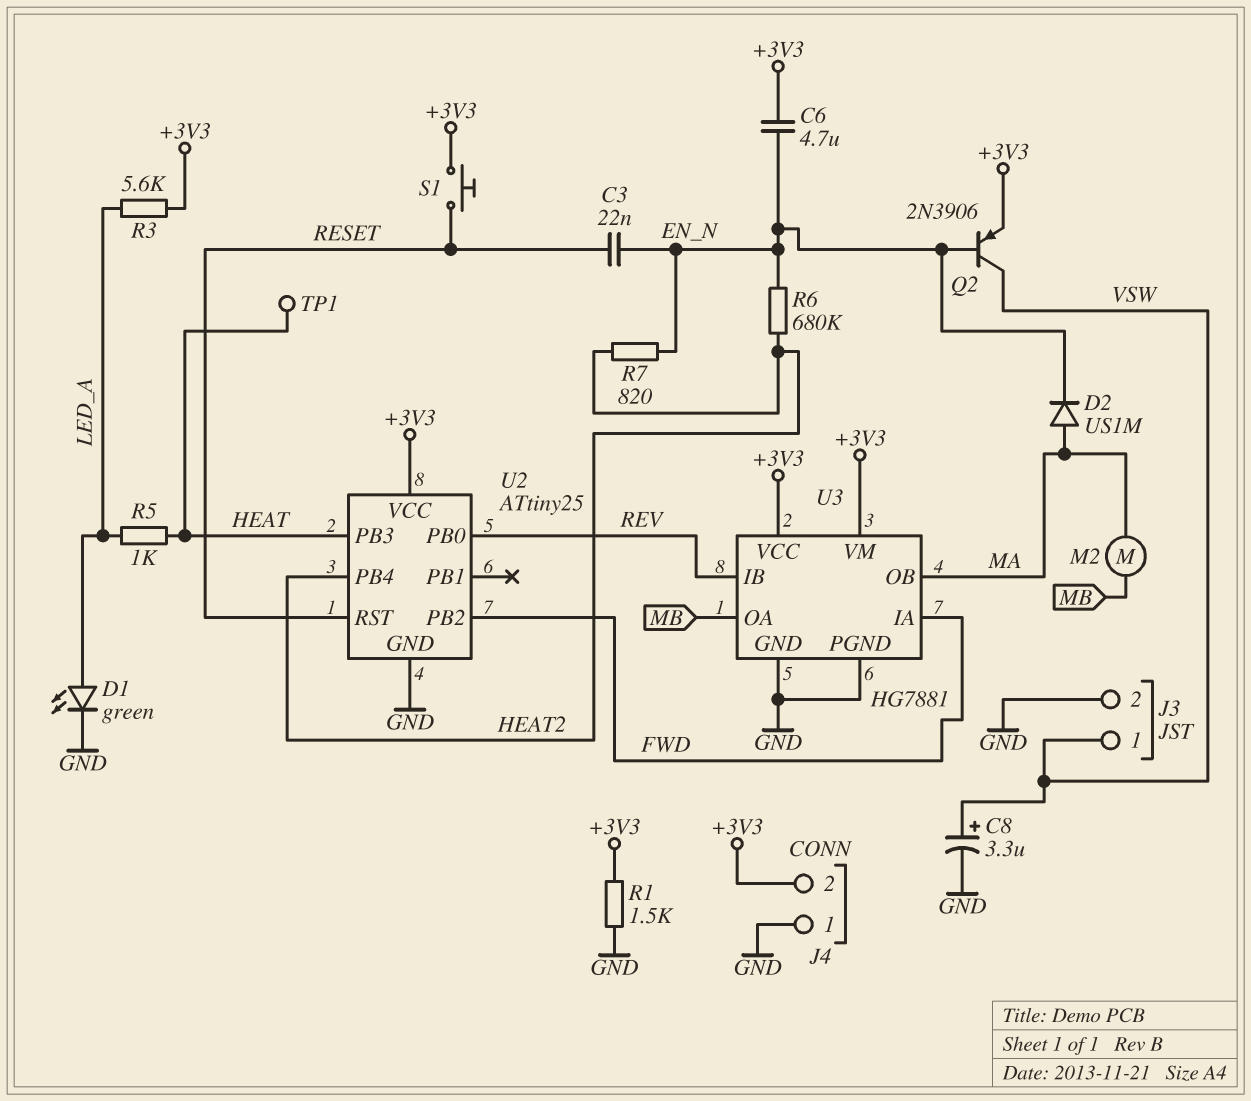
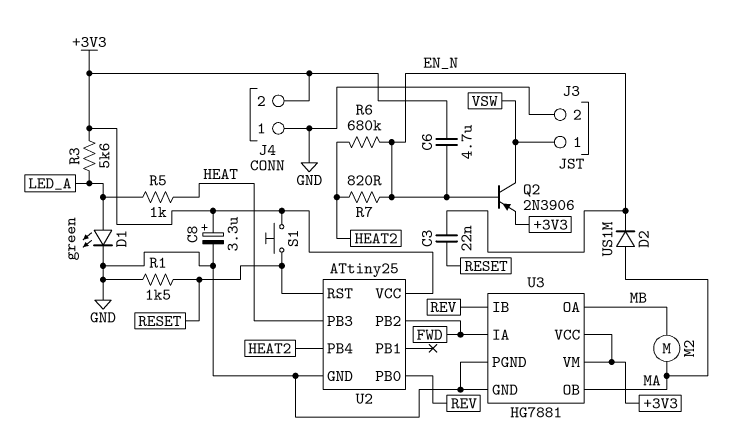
C8: 3.3uF (plus VSW, minus GND) -> 3.3uF (plus +3V3, minus GND)
R1: 1.5k (+3V3, GND) -> 1.5k (GND, RESET)
TP1: test point (HEAT) -> none

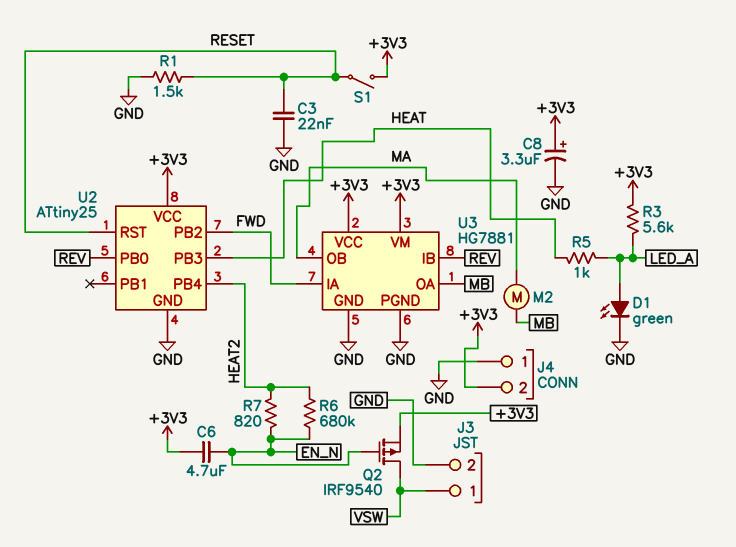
C3: 22nF (EN_N, RESET) -> 22nF (GND, RESET)
D2: diode US1M (A MA, K EN_N) -> none
Q2: PNP 2N3906 (B EN_N, C VSW, E +3V3) -> PMOS IRF9540 (G EN_N, D VSW, S +3V3)
S1: button (+3V3, RESET) -> switch (+3V3, RESET)

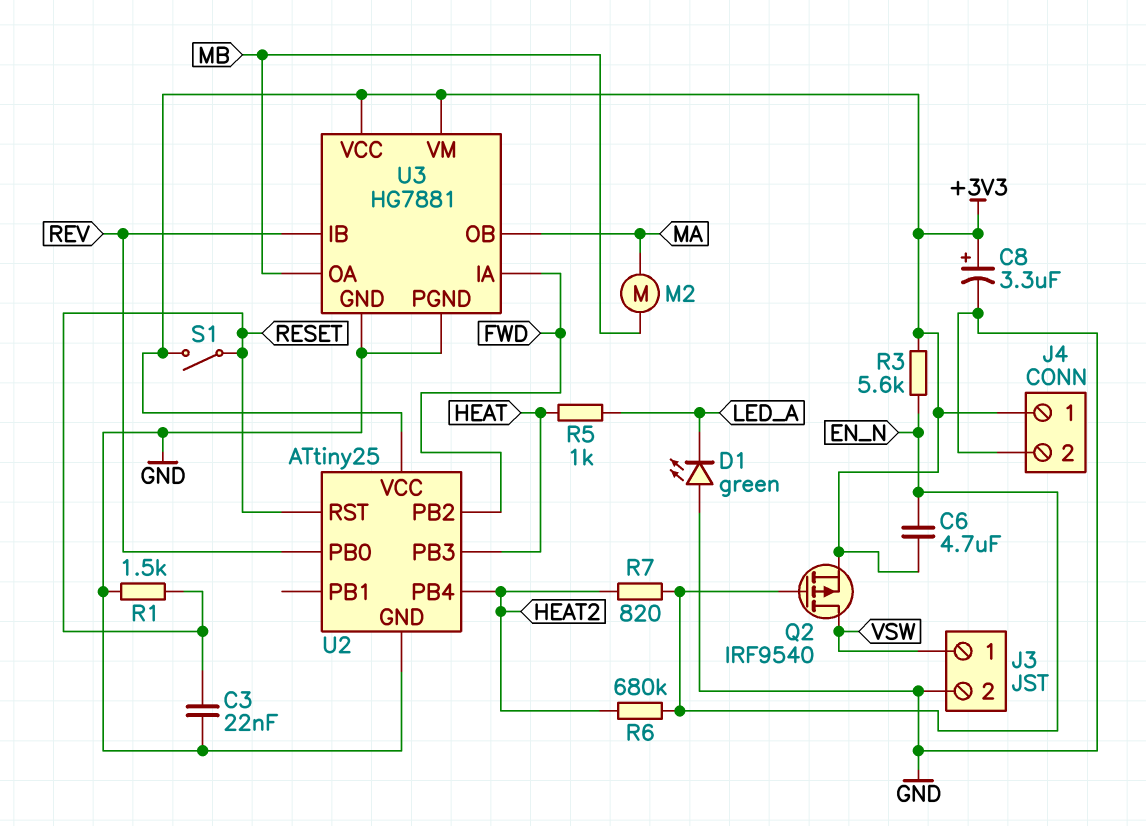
D1: LED green (A LED_A, K GND) -> LED green (A GND, K LED_A)
J4 pin 1: GND -> +3V3
J4 pin 2: +3V3 -> GND
R3: 5.6k (+3V3, LED_A) -> 5.6k (+3V3, EN_N)

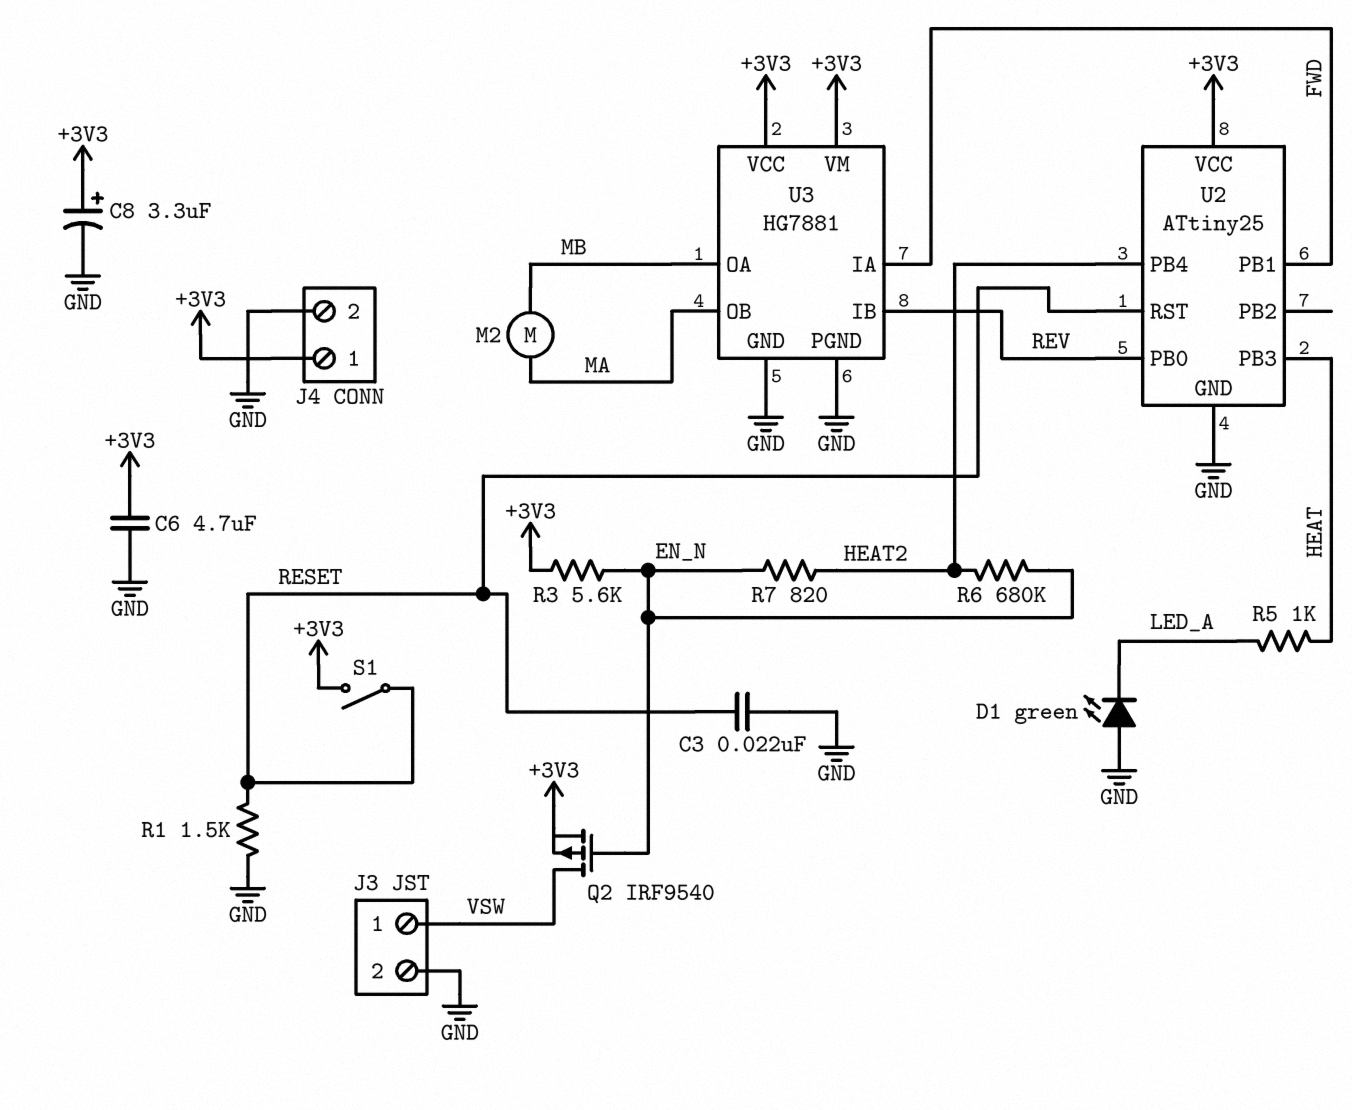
C6: 4.7uF (+3V3, EN_N) -> 4.7uF (+3V3, GND)
U2 pin PB1: none -> FWD
U2 pin PB2: FWD -> none

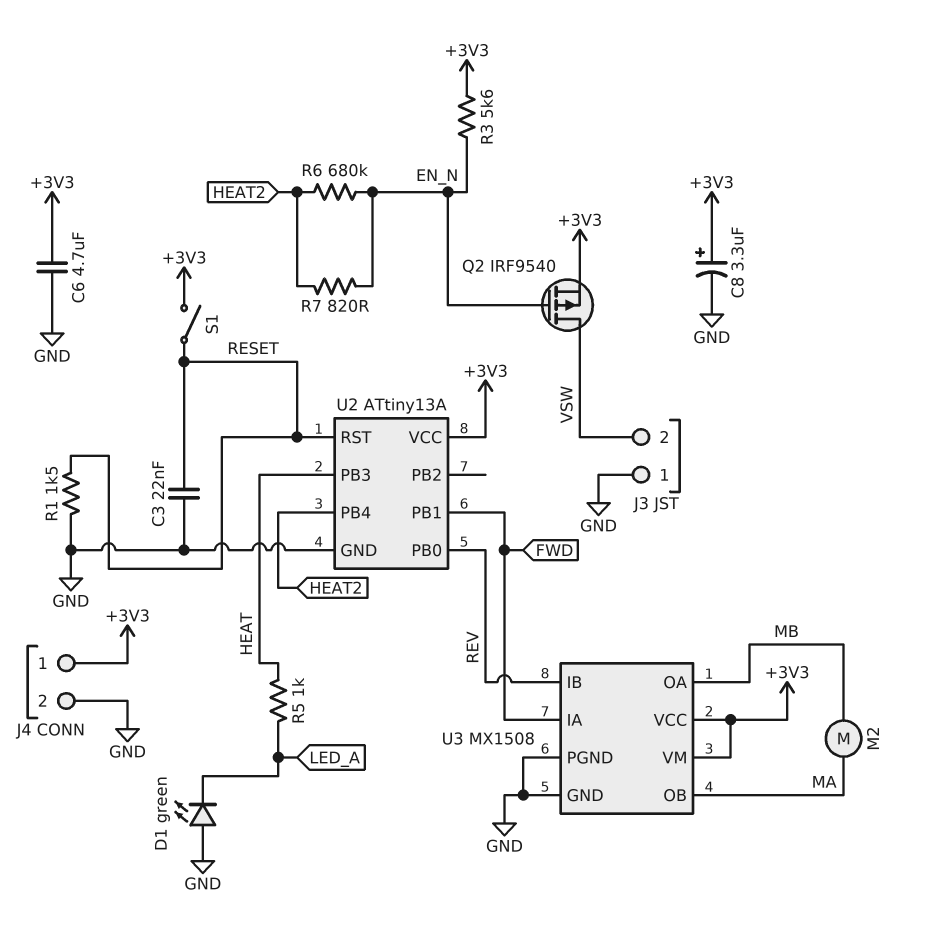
J3 pin 1: VSW -> GND
J3 pin 2: GND -> VSW
U2: ATtiny25 -> ATtiny13A
U3: HG7881 -> MX1508

